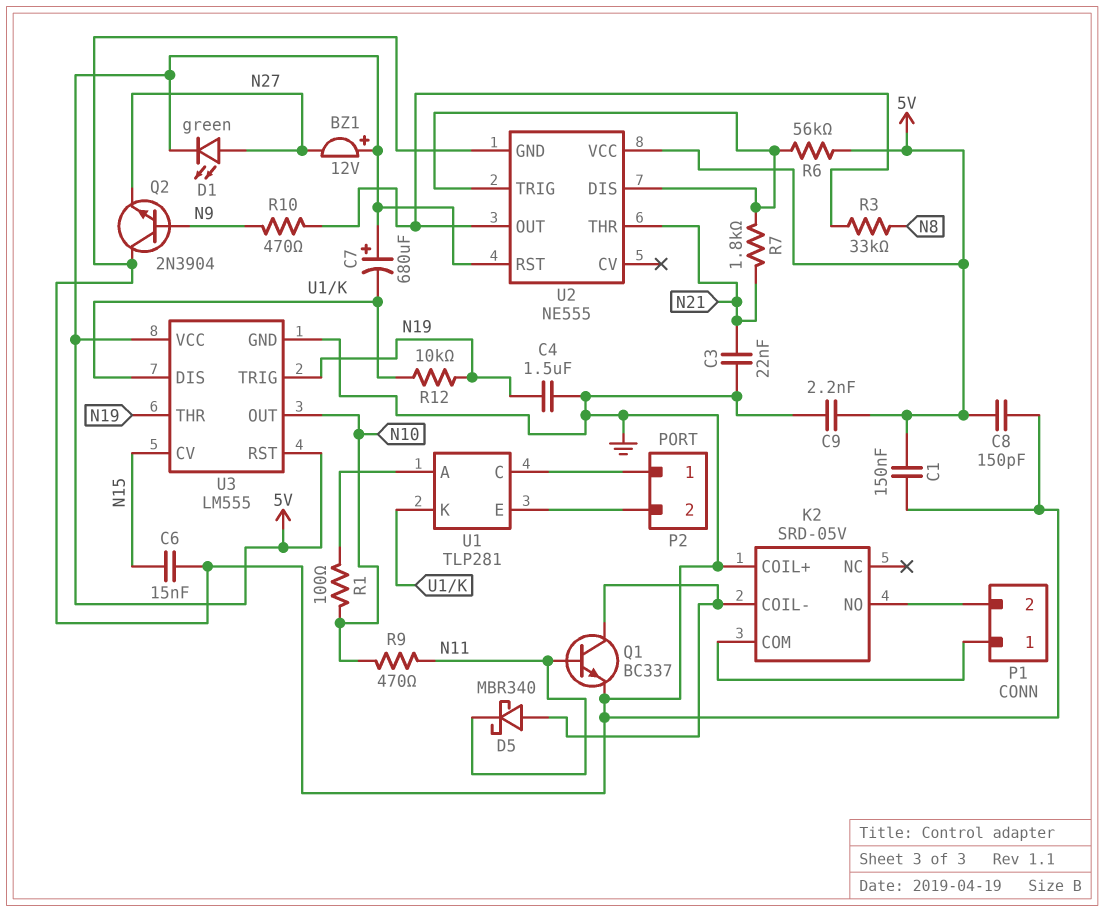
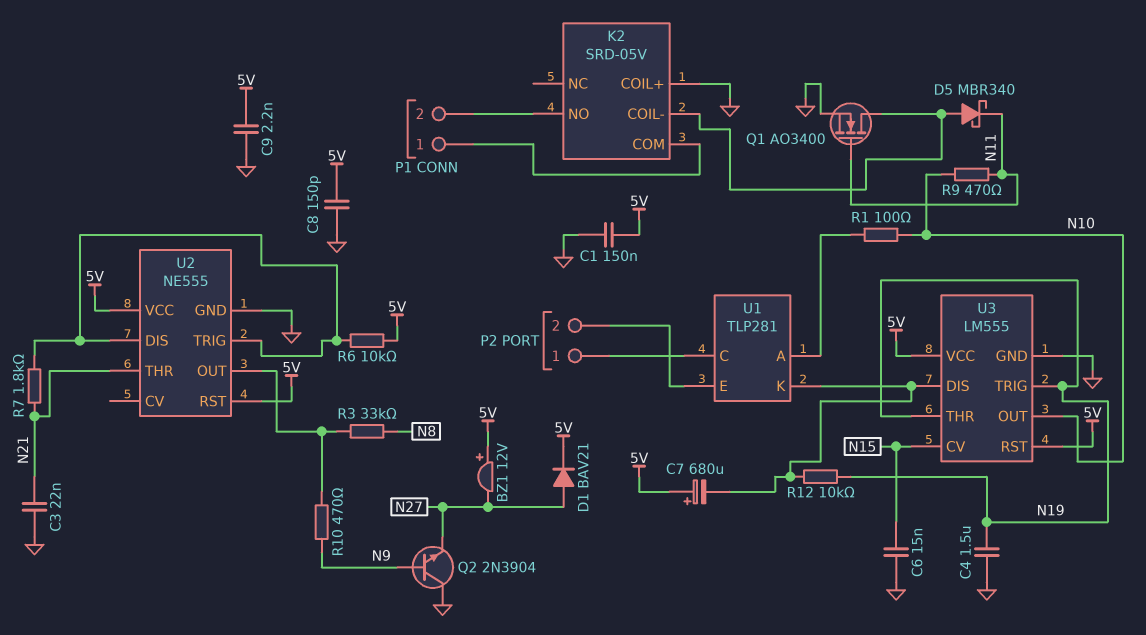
D1: LED green (A N27, K 5V) -> diode BAV21 (A N27, K 5V)
Q1: NPN BC337 (B N11, C K2/COIL-, E GND) -> NMOS AO3400 (G N11, D K2/COIL-, S GND)
R6: 56k (5V, U2/DIS) -> 10k (5V, U2/DIS)

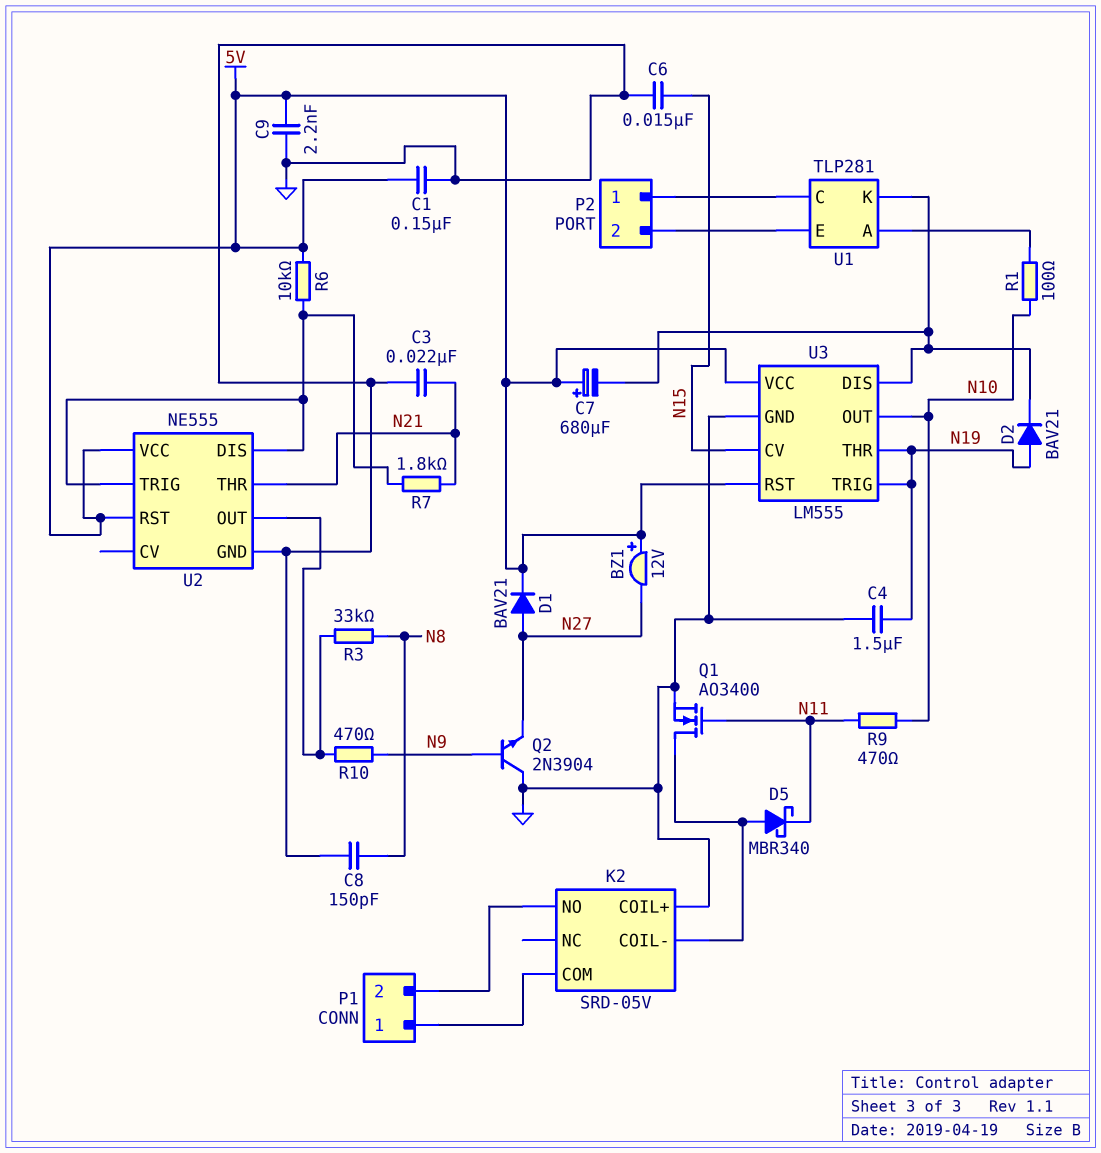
C8: 150pF (5V, GND) -> 150pF (GND, N8)
D2: none -> diode BAV21 (A N19, K U1/K)
R12: 10k (N19, U1/K) -> none

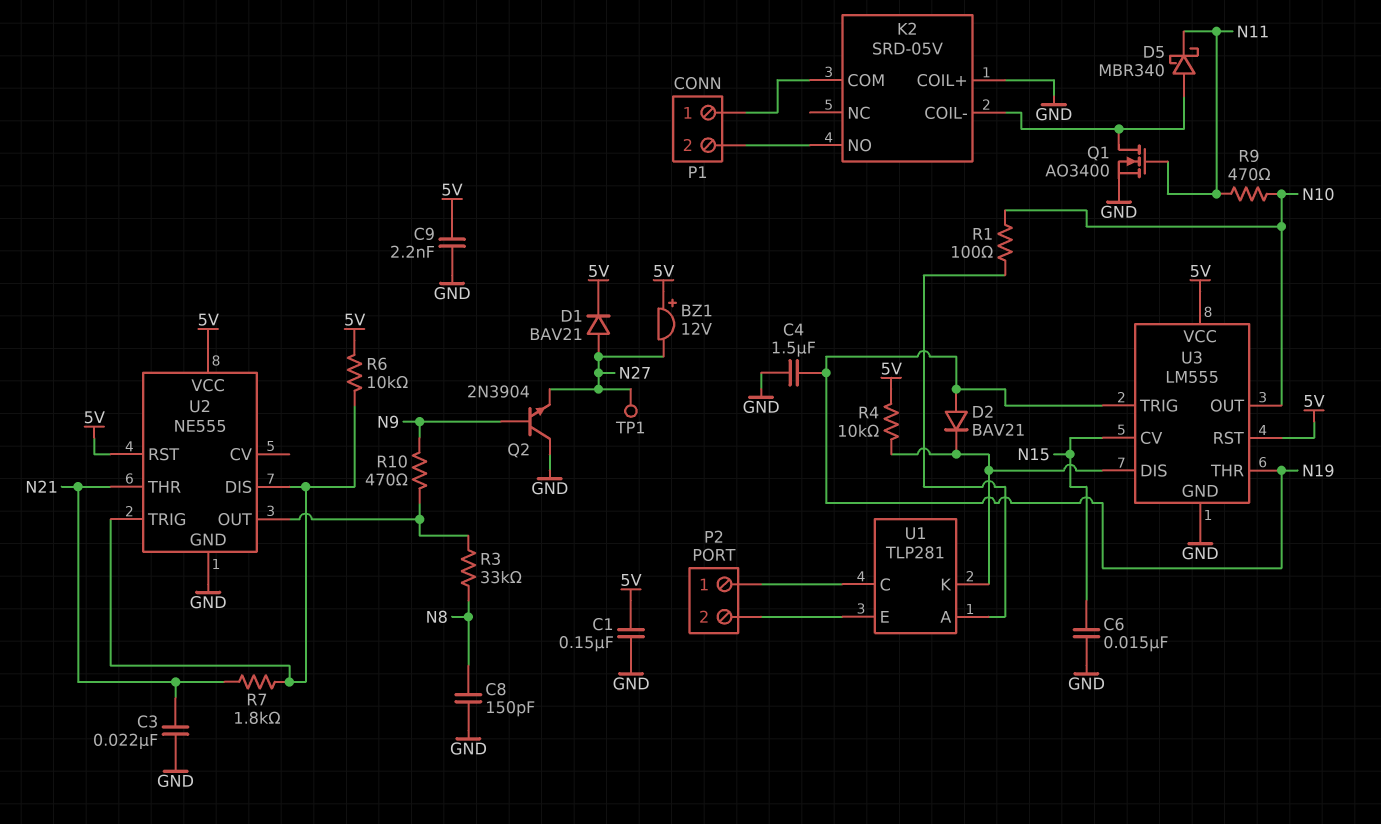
C7: 680uF (plus 5V, minus U1/K) -> none
R4: none -> 10k (5V, U1/K)
TP1: none -> test point (N27)

